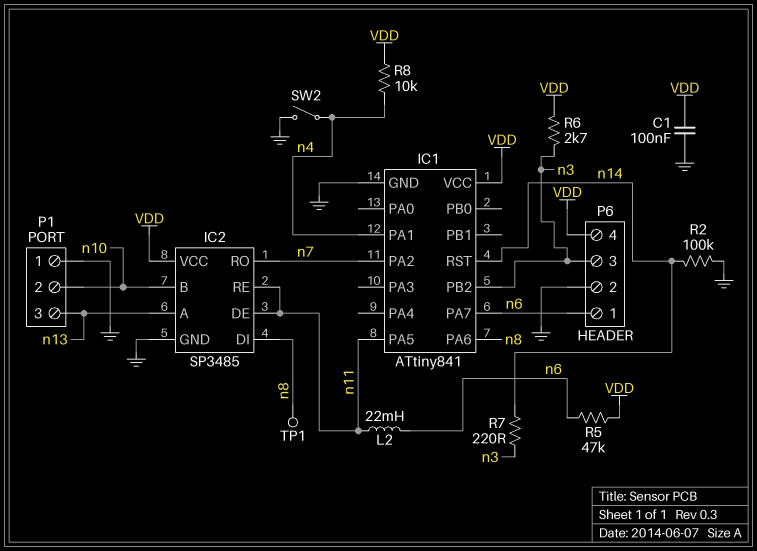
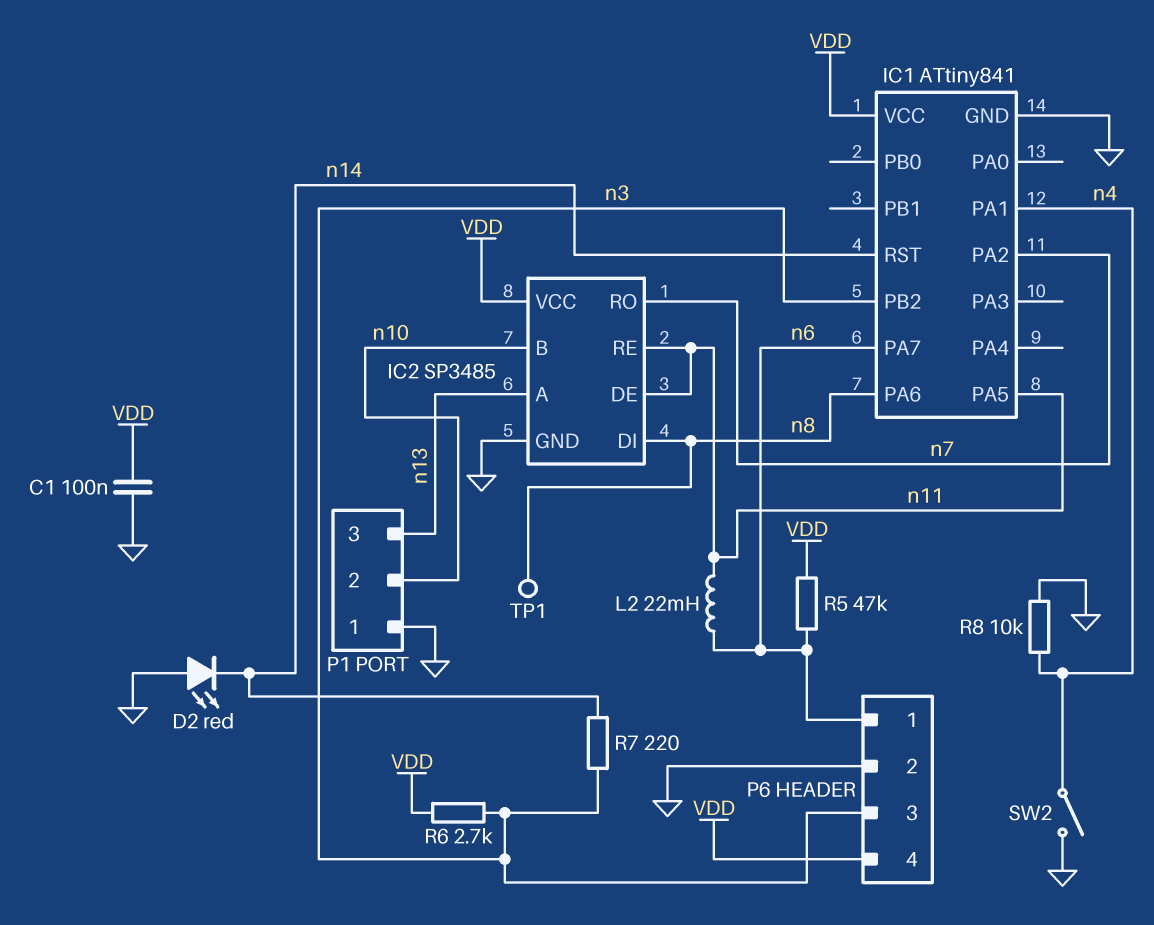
D2: none -> LED red (A GND, K n14)
R2: 100k (GND, n14) -> none
R8: 10k (VDD, n4) -> 10k (GND, n4)

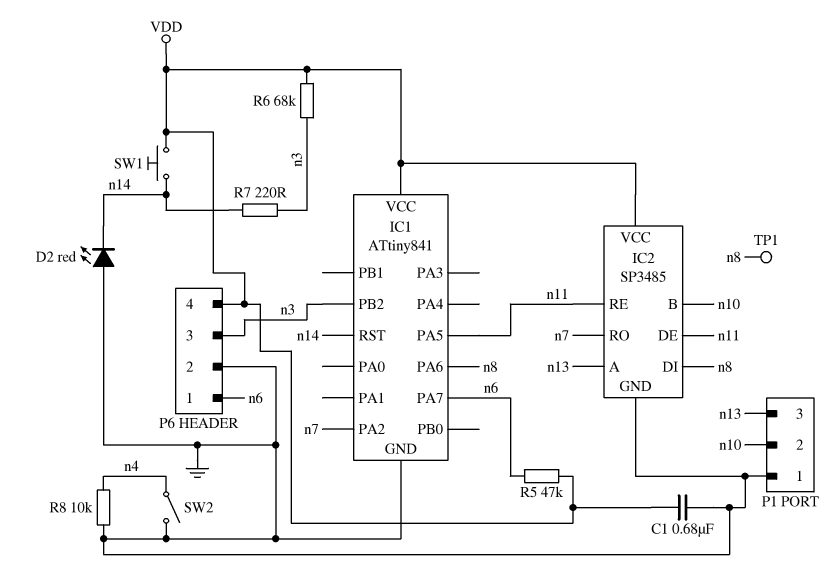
C1: 100nF (GND, VDD) -> 680nF (GND, VDD)
IC1 pin PA1: n4 -> none
L2: 22mH (n6, n11) -> none
R6: 2.7k (VDD, n3) -> 68k (VDD, n3)
SW1: none -> button (VDD, n14)

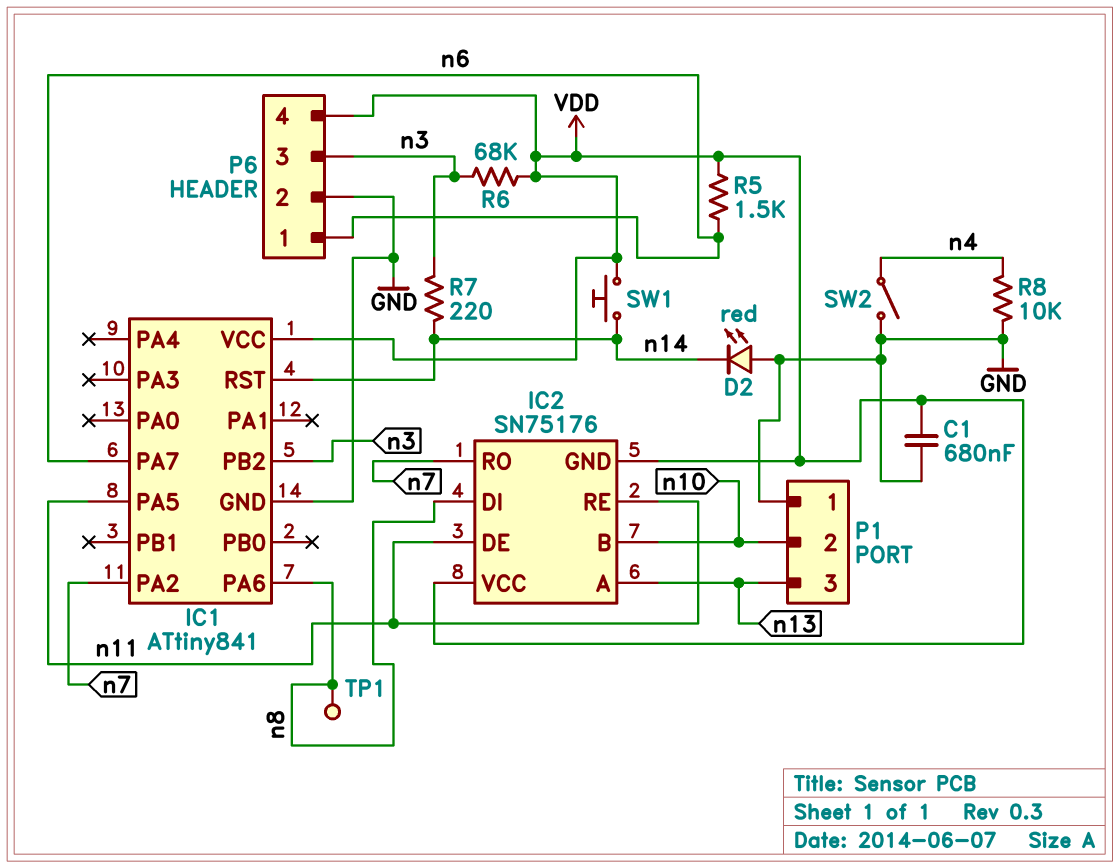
IC2: SP3485 -> SN75176
IC2 pin GND: GND -> VDD
R5: 47k (VDD, n6) -> 1.5k (VDD, n6)

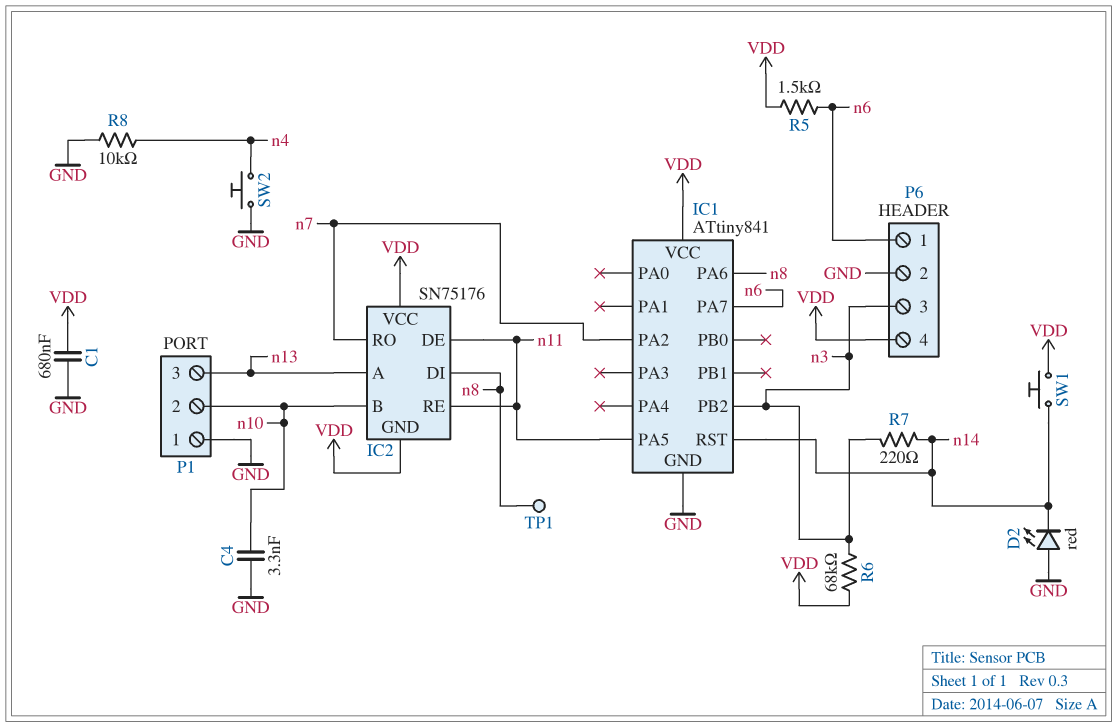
C4: none -> 3.3nF (GND, n10)
SW2: switch (GND, n4) -> button (GND, n4)

